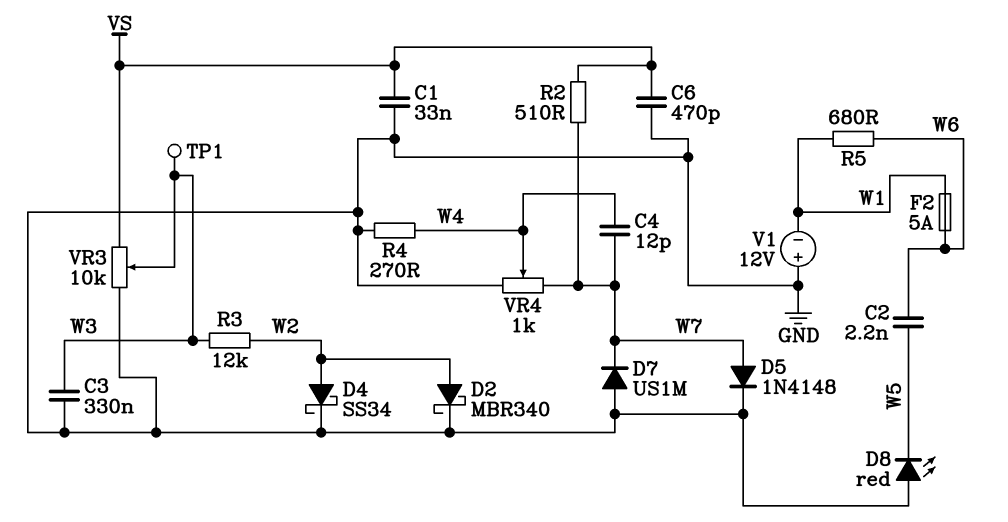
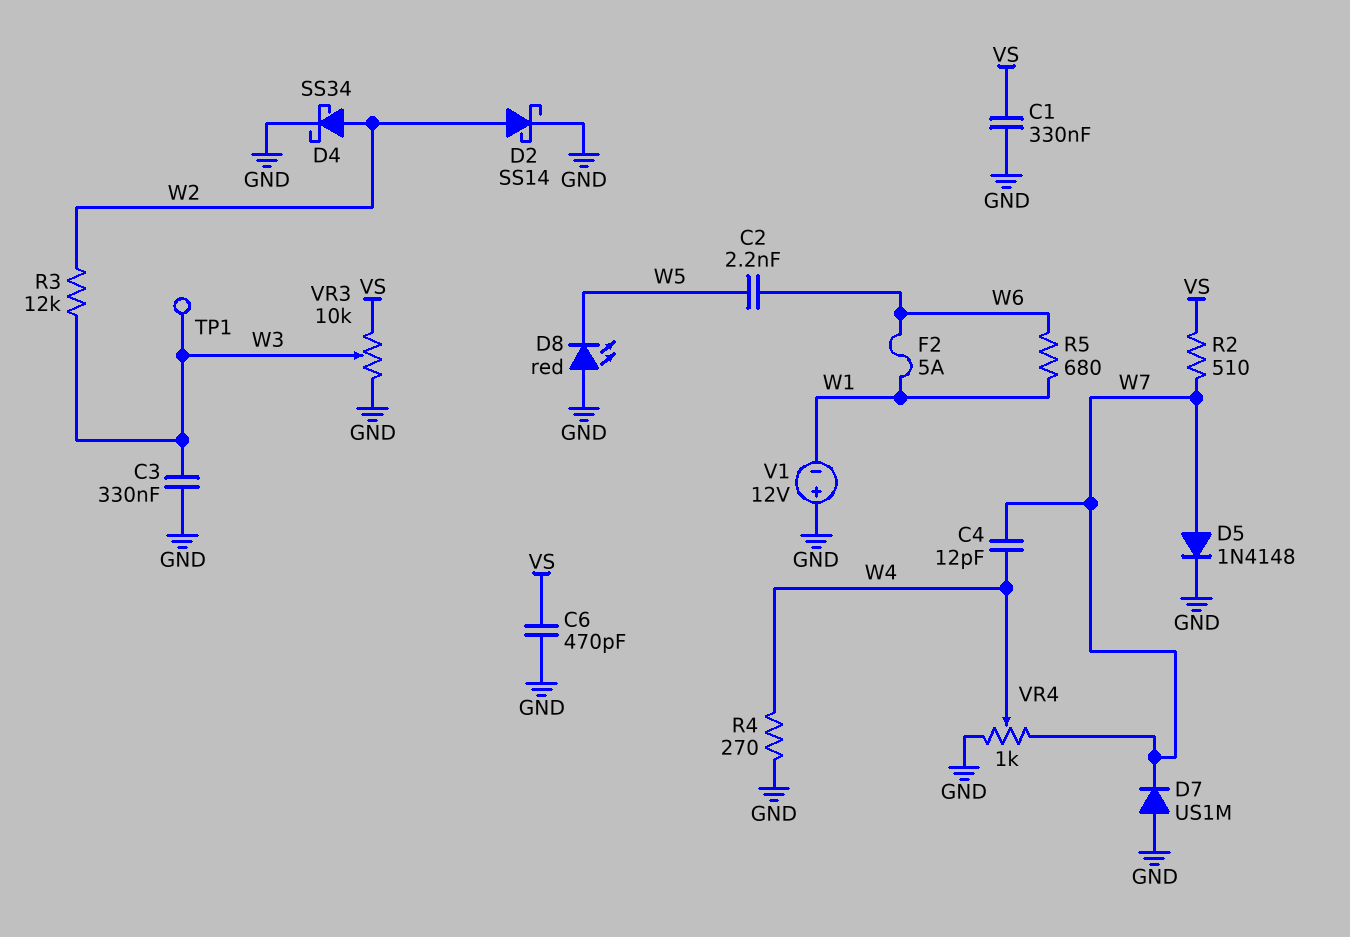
C1: 33nF (GND, VS) -> 330nF (GND, VS)
D2: schottky MBR340 (A W2, K GND) -> schottky SS14 (A W2, K GND)

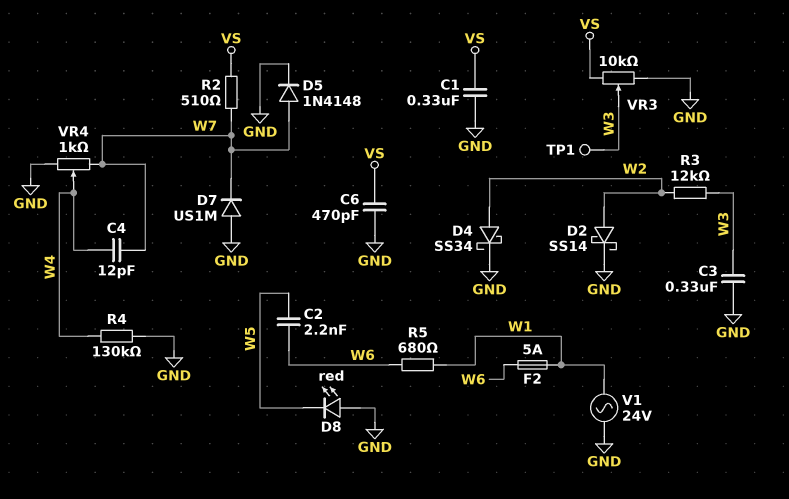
R4: 270 (GND, W4) -> 130k (GND, W4)
V1: 12V (plus GND, minus W1) -> AC 24V (GND, W1)

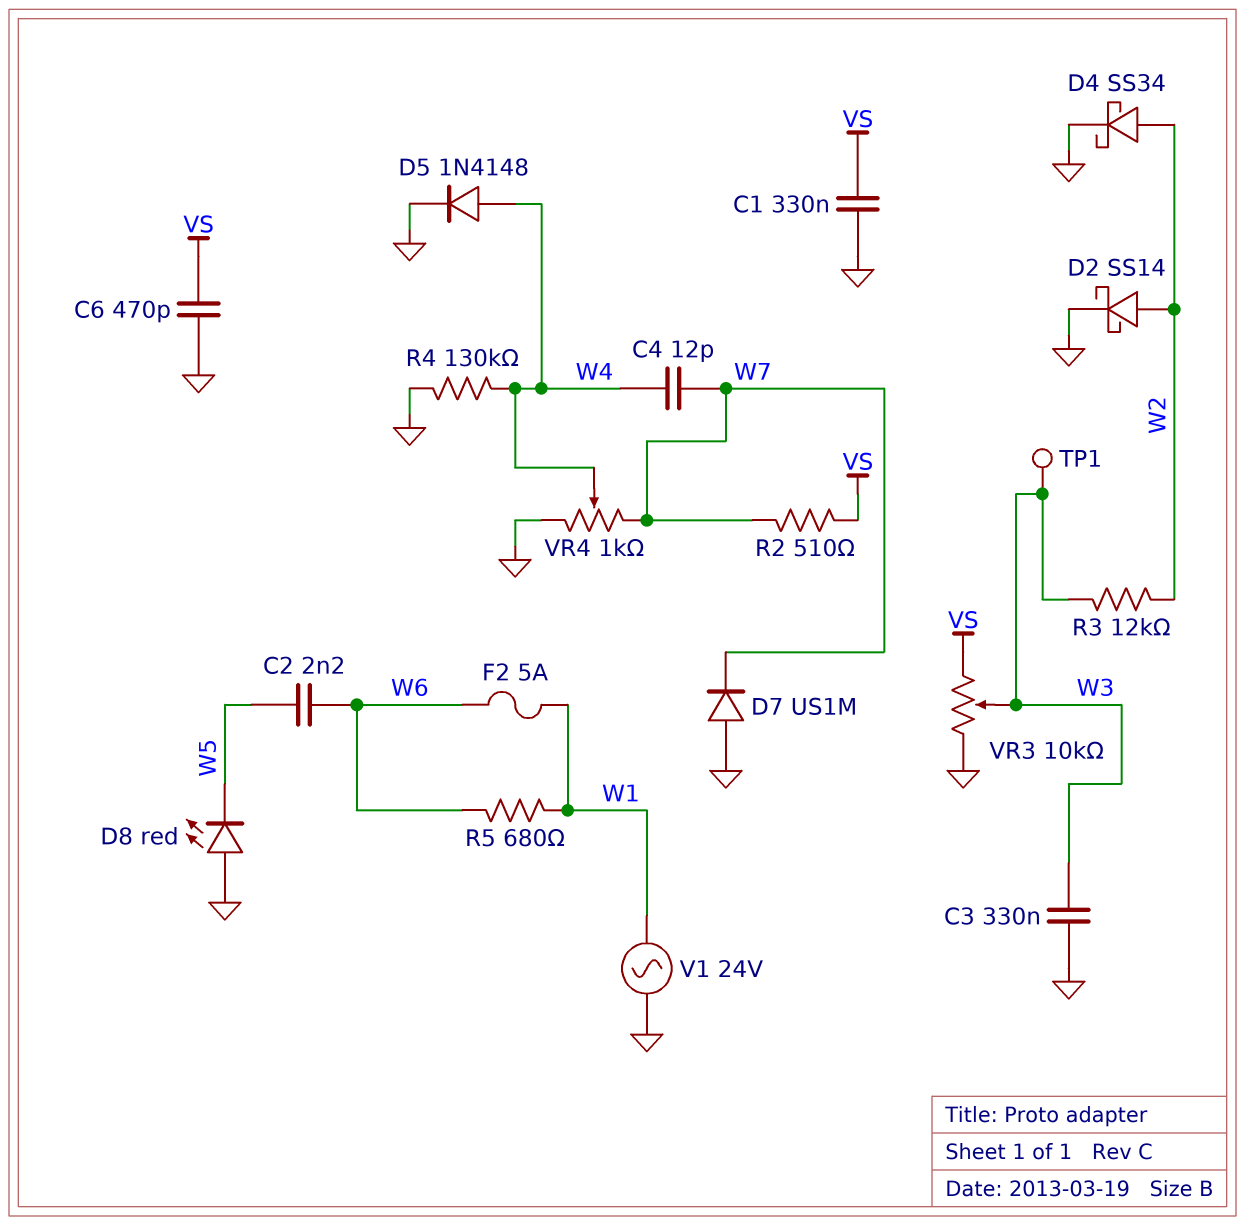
D5: diode 1N4148 (A W7, K GND) -> diode 1N4148 (A W4, K GND)

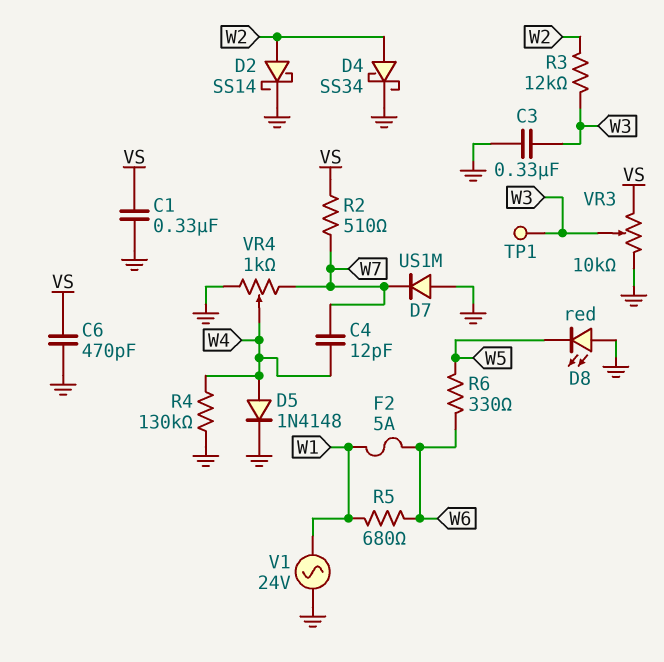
C2: 2.2nF (W5, W6) -> none
R6: none -> 330 (W5, W6)

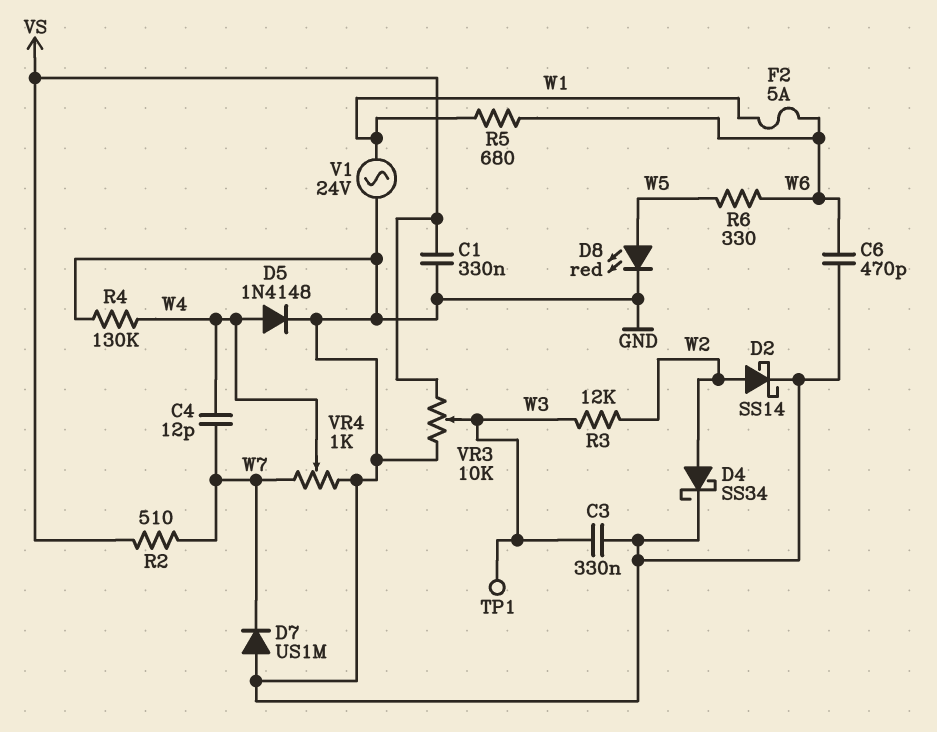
C6: 470pF (GND, VS) -> 470pF (GND, W6)
D8: LED red (A GND, K W5) -> LED red (A W5, K GND)

